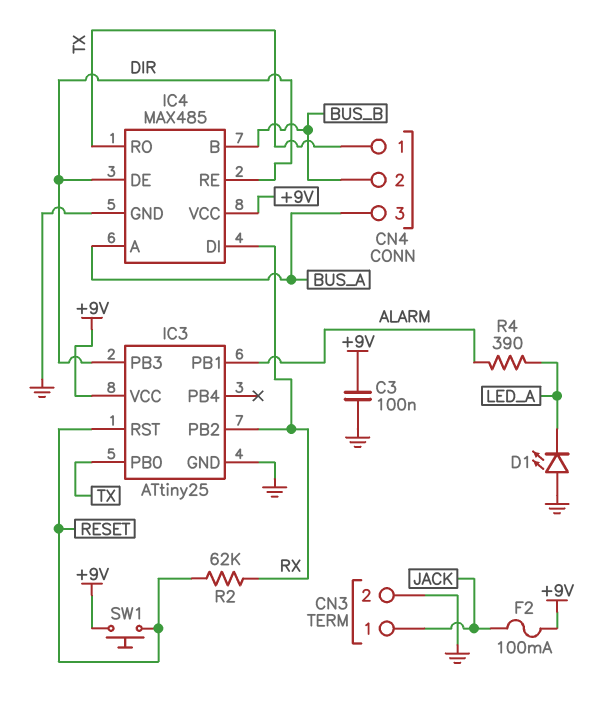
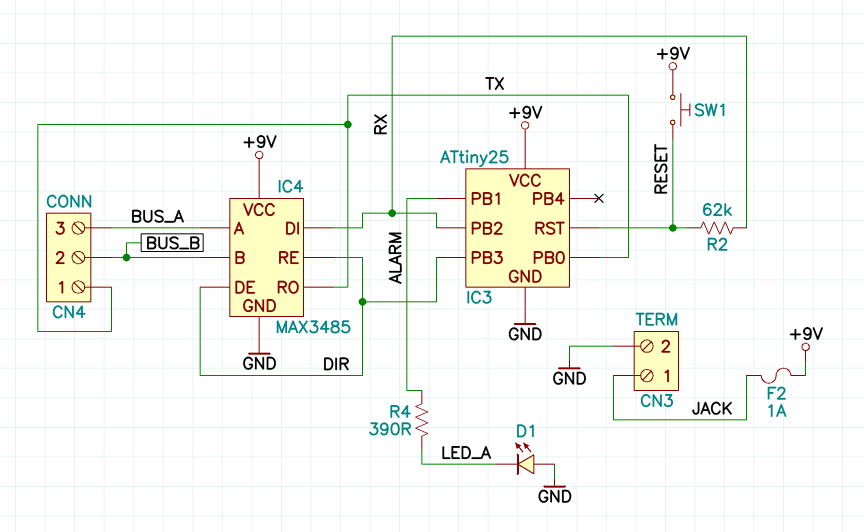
C3: 100nF (+9V, GND) -> none
F2: 100mA (+9V, JACK) -> 1A (+9V, JACK)
IC4: MAX485 -> MAX3485

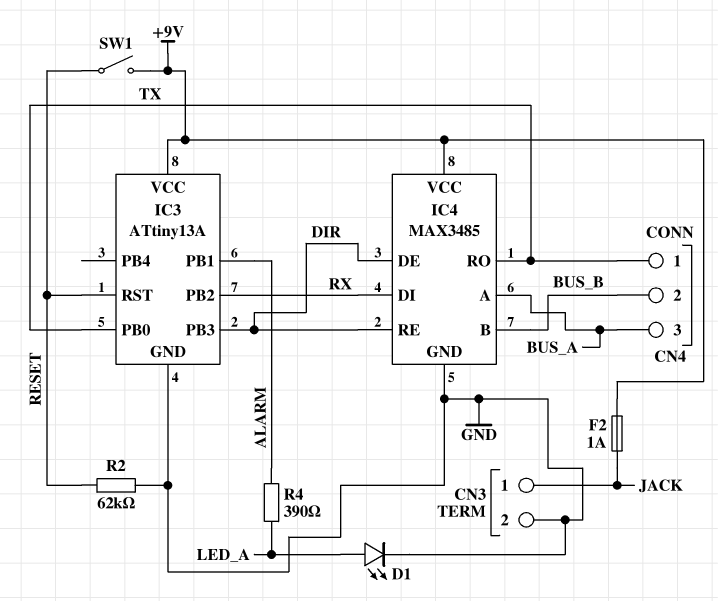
D1: LED (A GND, K LED_A) -> LED (A LED_A, K GND)
IC3: ATtiny25 -> ATtiny13A
R2: 62k (RESET, RX) -> 62k (GND, RESET)
SW1: button (+9V, RESET) -> switch (+9V, RESET)

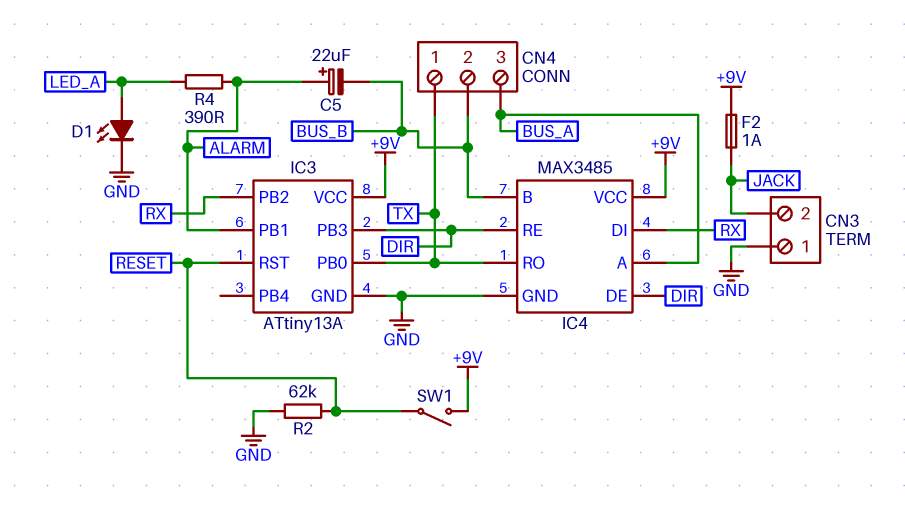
C5: none -> 22uF (plus ALARM, minus BUS_B)
CN3 pin 1: JACK -> GND
CN3 pin 2: GND -> JACK

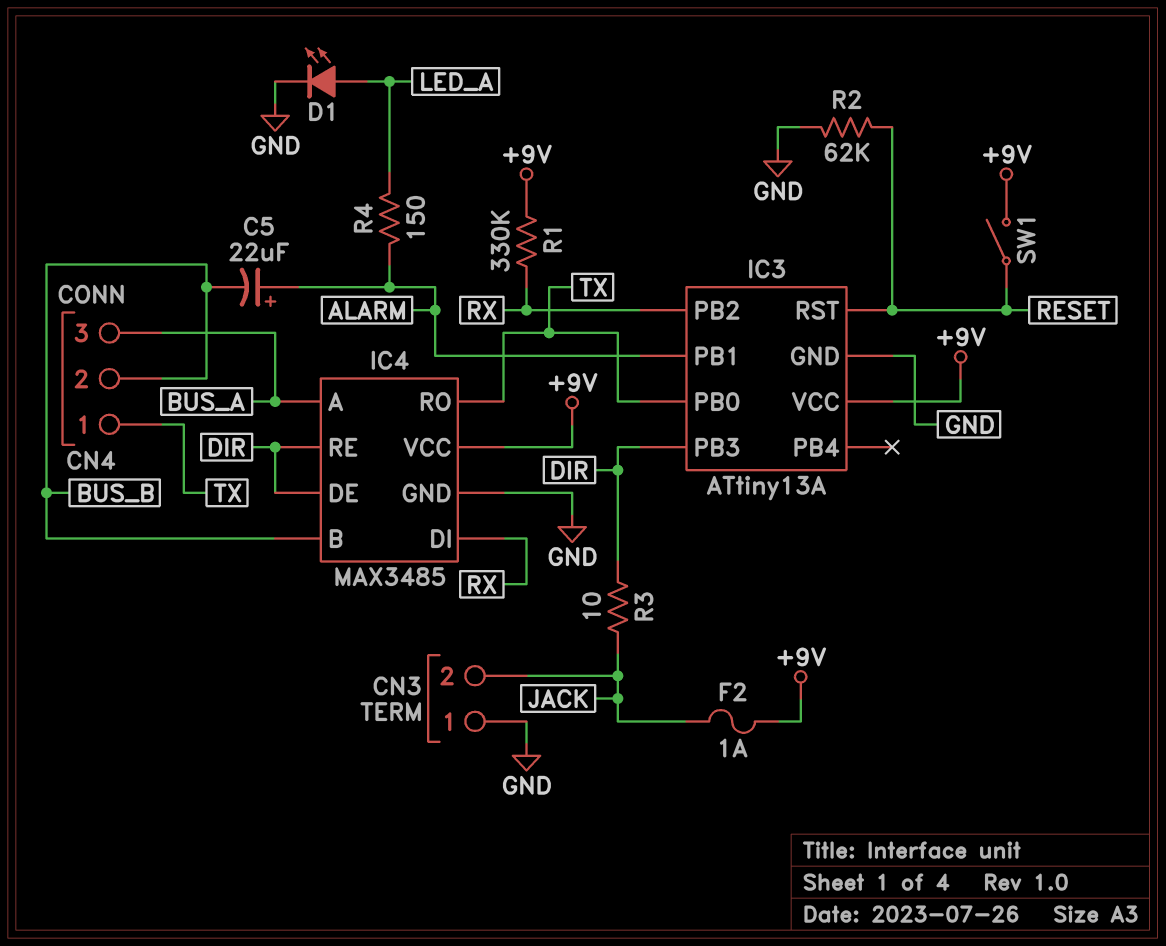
R1: none -> 330k (+9V, RX)
R3: none -> 10 (DIR, JACK)
R4: 390 (ALARM, LED_A) -> 150 (ALARM, LED_A)

